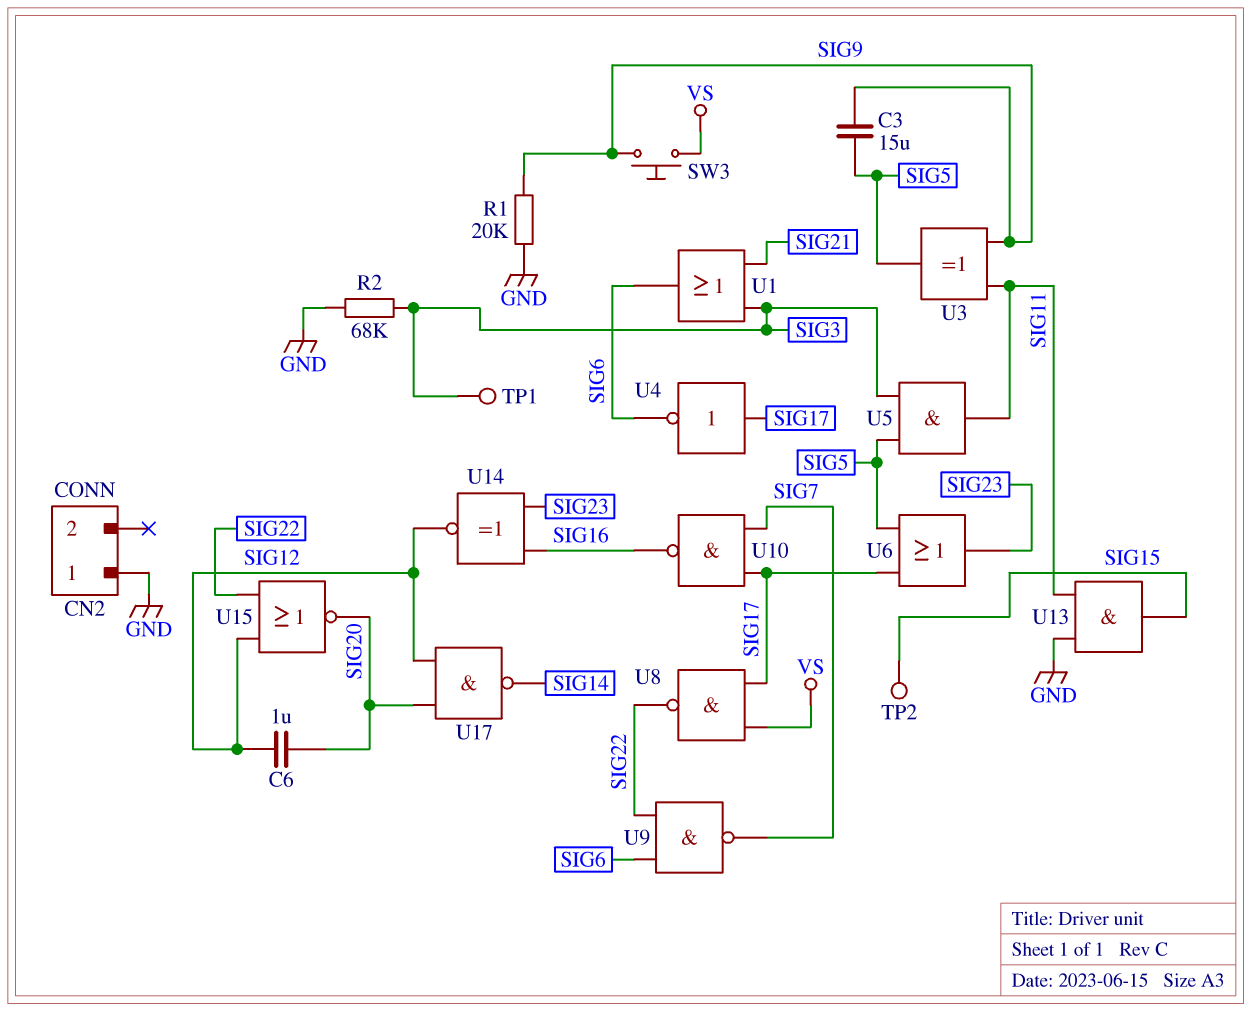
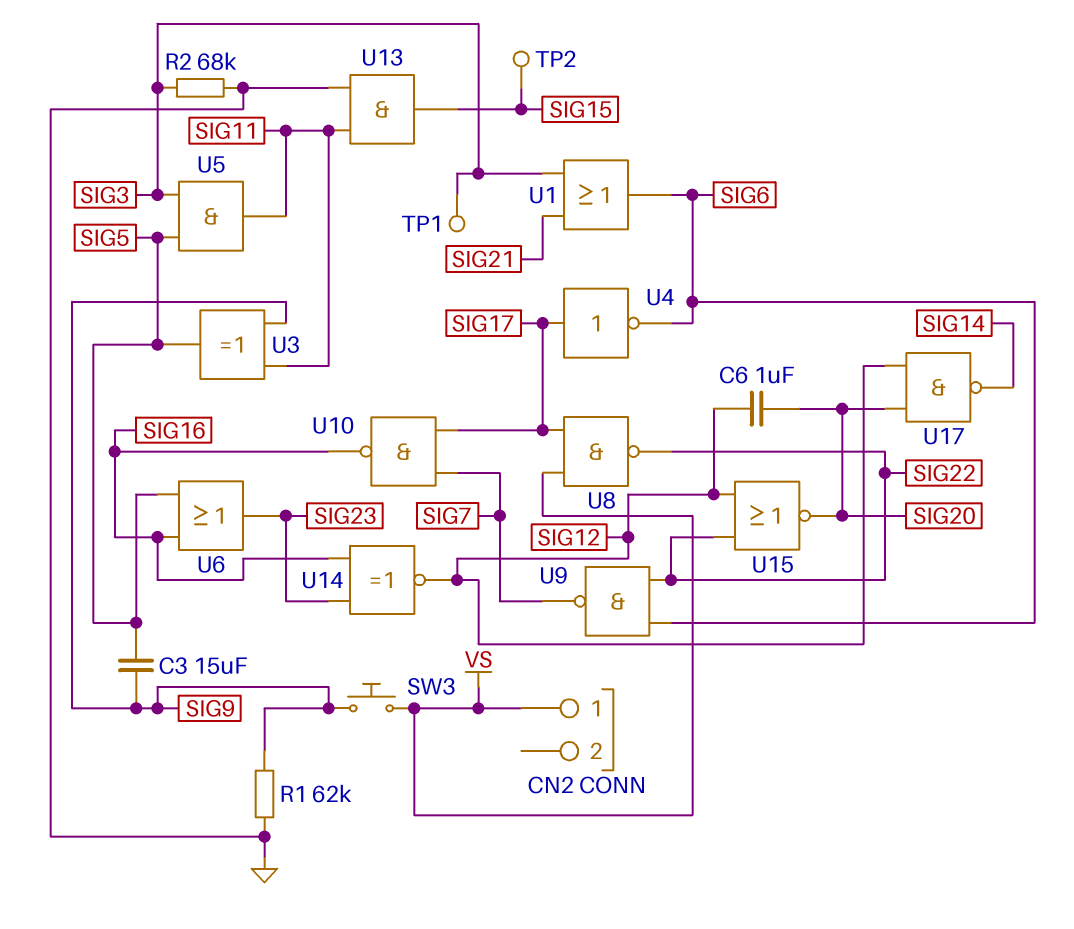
CN2 pin 1: GND -> VS
R1: 20k (GND, SIG9) -> 62k (GND, SIG9)
U6: OR (in SIG5, in SIG17, out SIG23) -> OR (in SIG5, in SIG16, out SIG23)

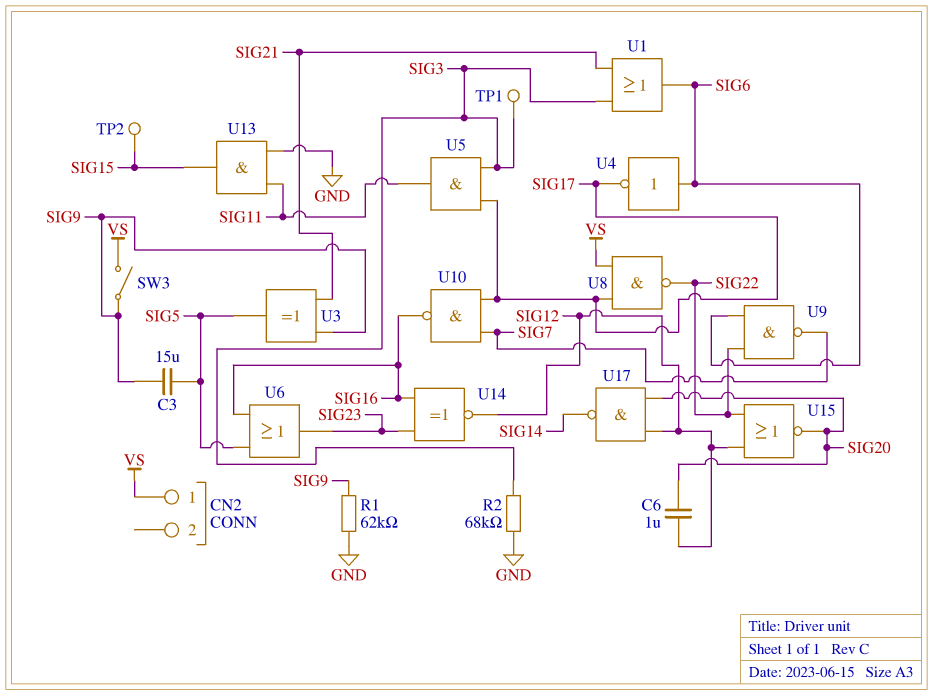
SW3: button (SIG9, VS) -> switch (SIG9, VS)
U3: XOR (in SIG9, in SIG11, out SIG5) -> XOR (in SIG9, in SIG21, out SIG5)
U4: NOT (in SIG17, out SIG6) -> NOT (in SIG6, out SIG17)
U5: AND (in SIG3, in SIG5, out SIG11) -> AND (in SIG3, in SIG17, out SIG11)

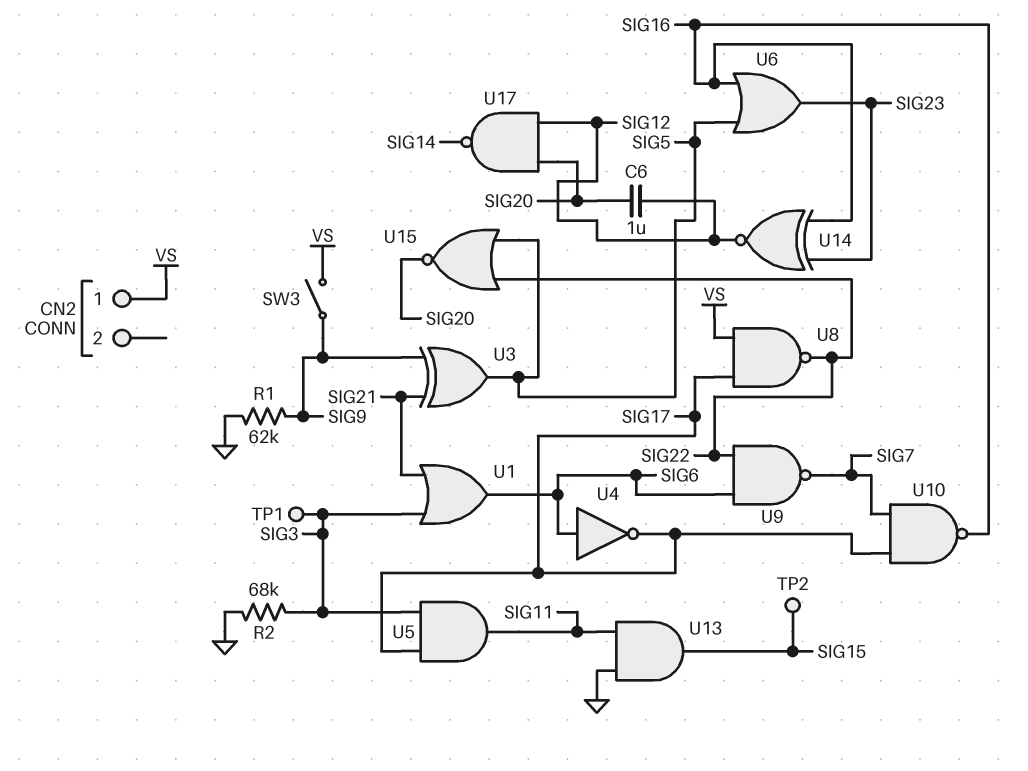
C3: 15uF (SIG5, SIG9) -> none
U15: NOR (in SIG12, in SIG22, out SIG20) -> NOR (in SIG5, in SIG22, out SIG20)

